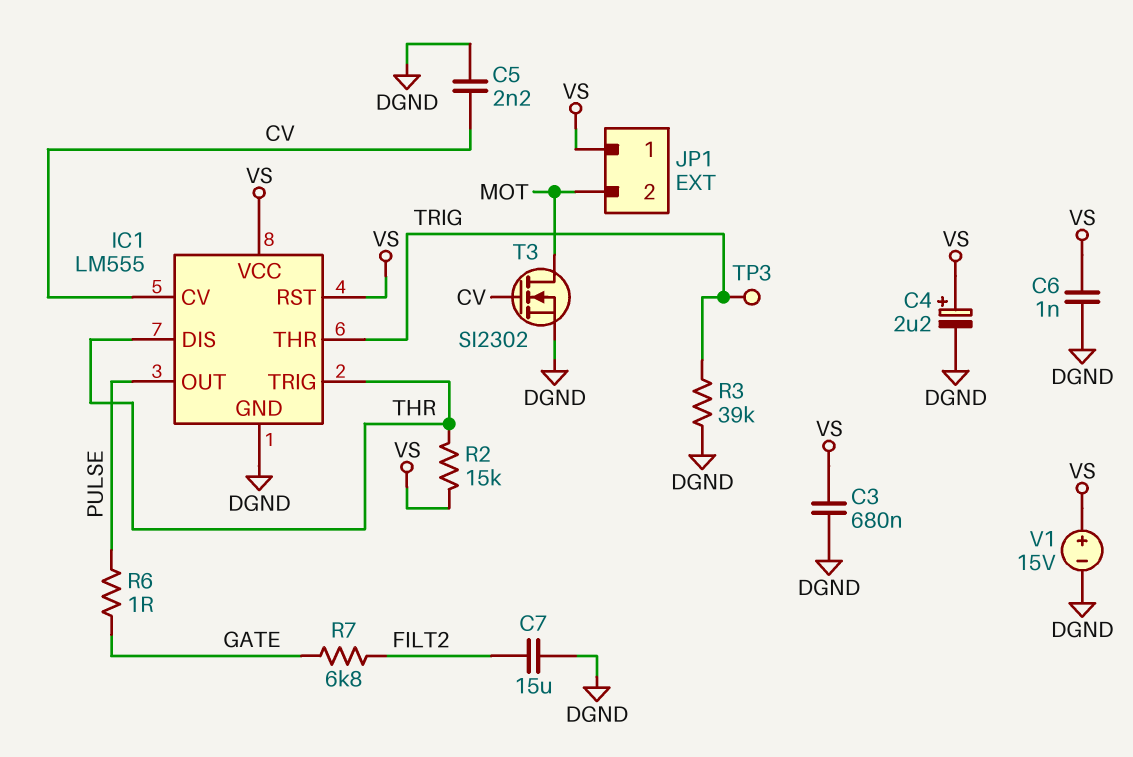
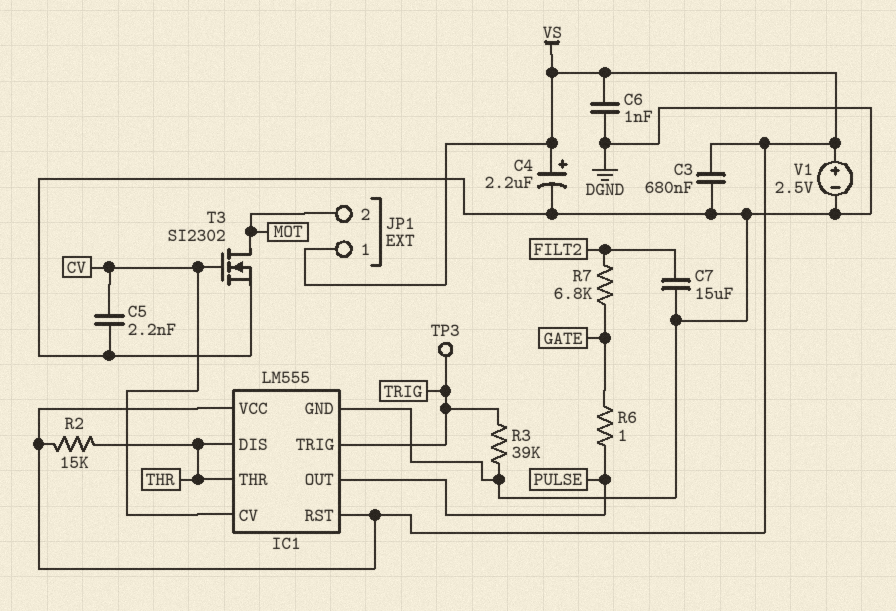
IC1 pin THR: TRIG -> THR
IC1 pin TRIG: THR -> TRIG
V1: 15V (plus VS, minus DGND) -> 2.5V (plus VS, minus DGND)

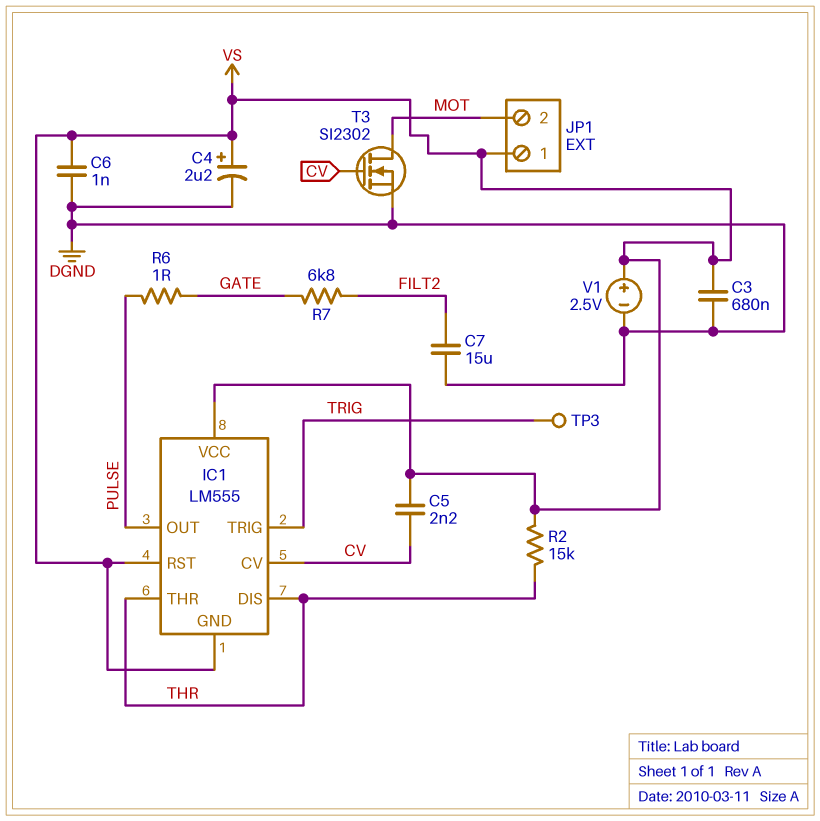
C5: 2.2nF (CV, DGND) -> 2.2nF (CV, VS)
IC1 pin GND: DGND -> VS
R3: 39k (DGND, TRIG) -> none

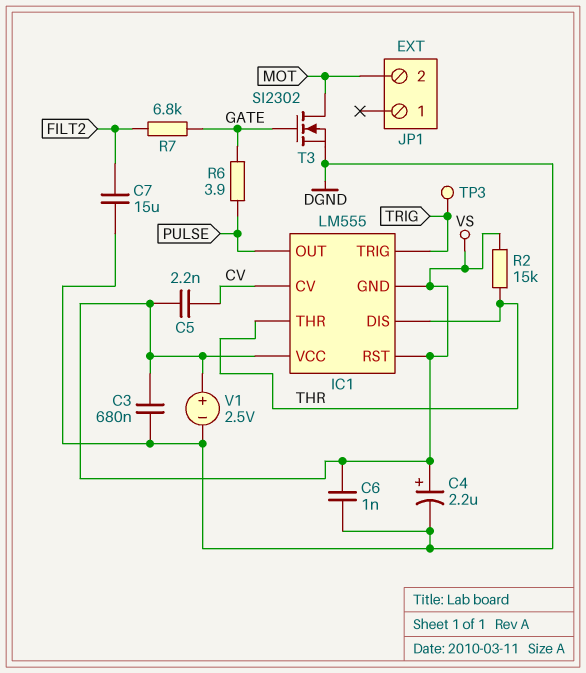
JP1 pin 1: VS -> none
R6: 1 (GATE, PULSE) -> 3.9 (GATE, PULSE)
T3: NMOS SI2302 (G CV, D MOT, S DGND) -> NMOS SI2302 (G GATE, D MOT, S DGND)

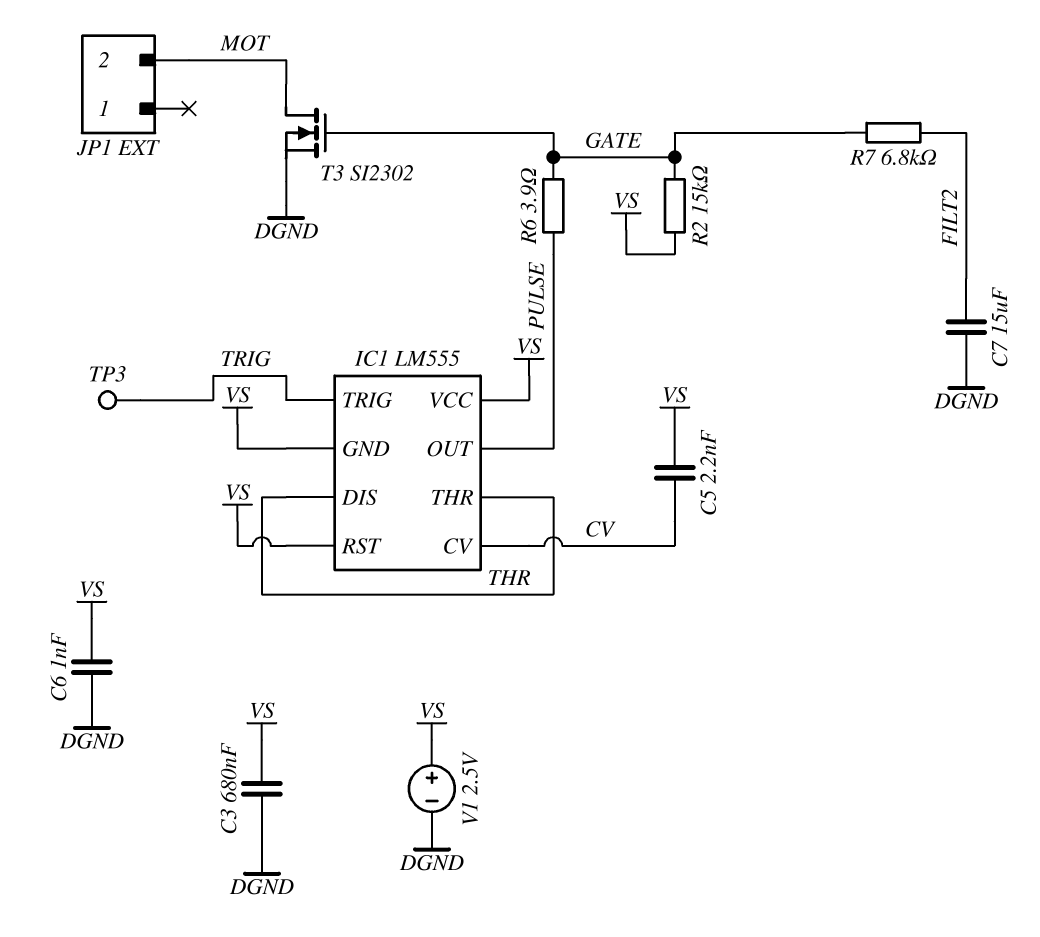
C4: 2.2uF (plus VS, minus DGND) -> none
R2: 15k (THR, VS) -> 15k (GATE, VS)

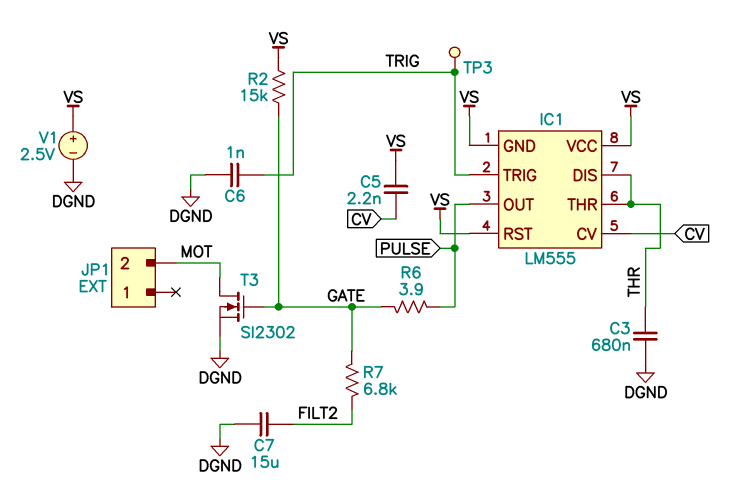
C3: 680nF (DGND, VS) -> 680nF (DGND, THR)
C6: 1nF (DGND, VS) -> 1nF (DGND, TRIG)

